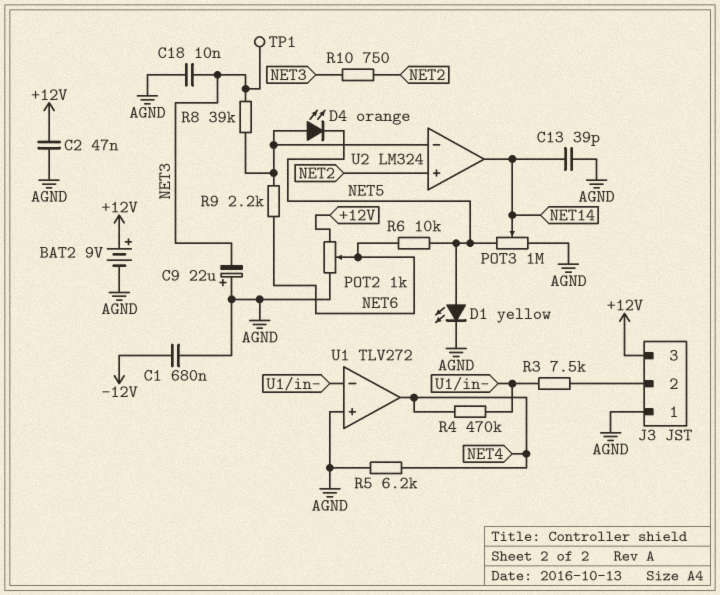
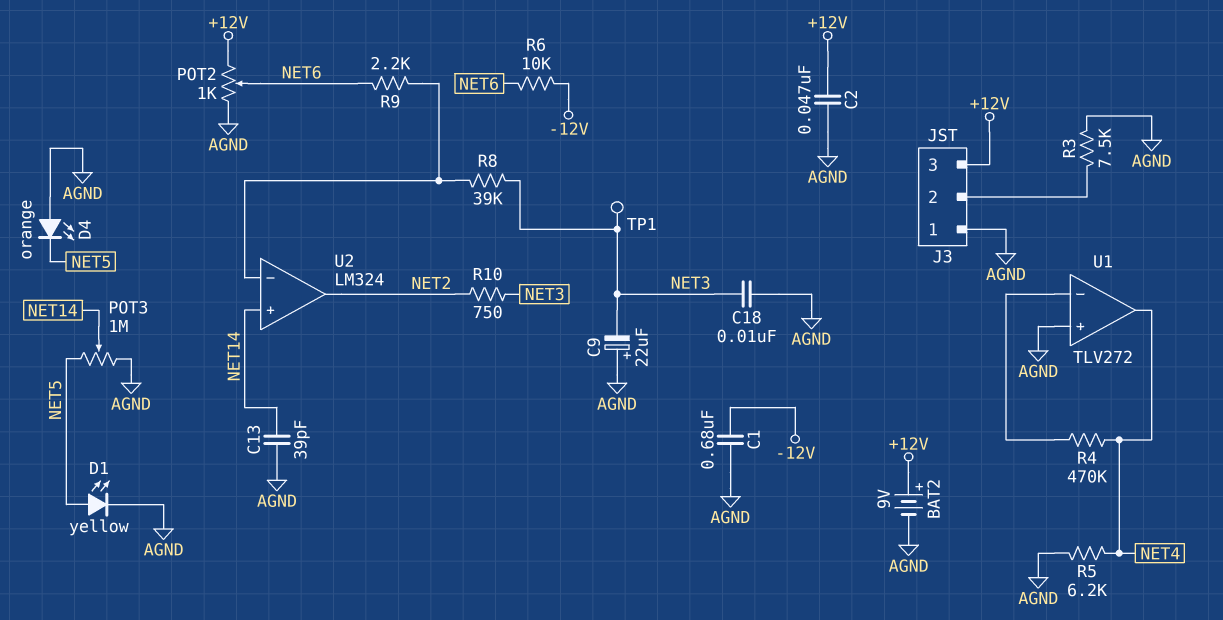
D4: LED orange (A U2/in-, K NET5) -> LED orange (A AGND, K NET5)
R3: 7.5k (J3/2, U1/in-) -> 7.5k (AGND, J3/2)
R6: 10k (NET5, NET6) -> 10k (-12V, NET6)
U2 pin in+: NET2 -> NET14
U2 pin out: NET14 -> NET2

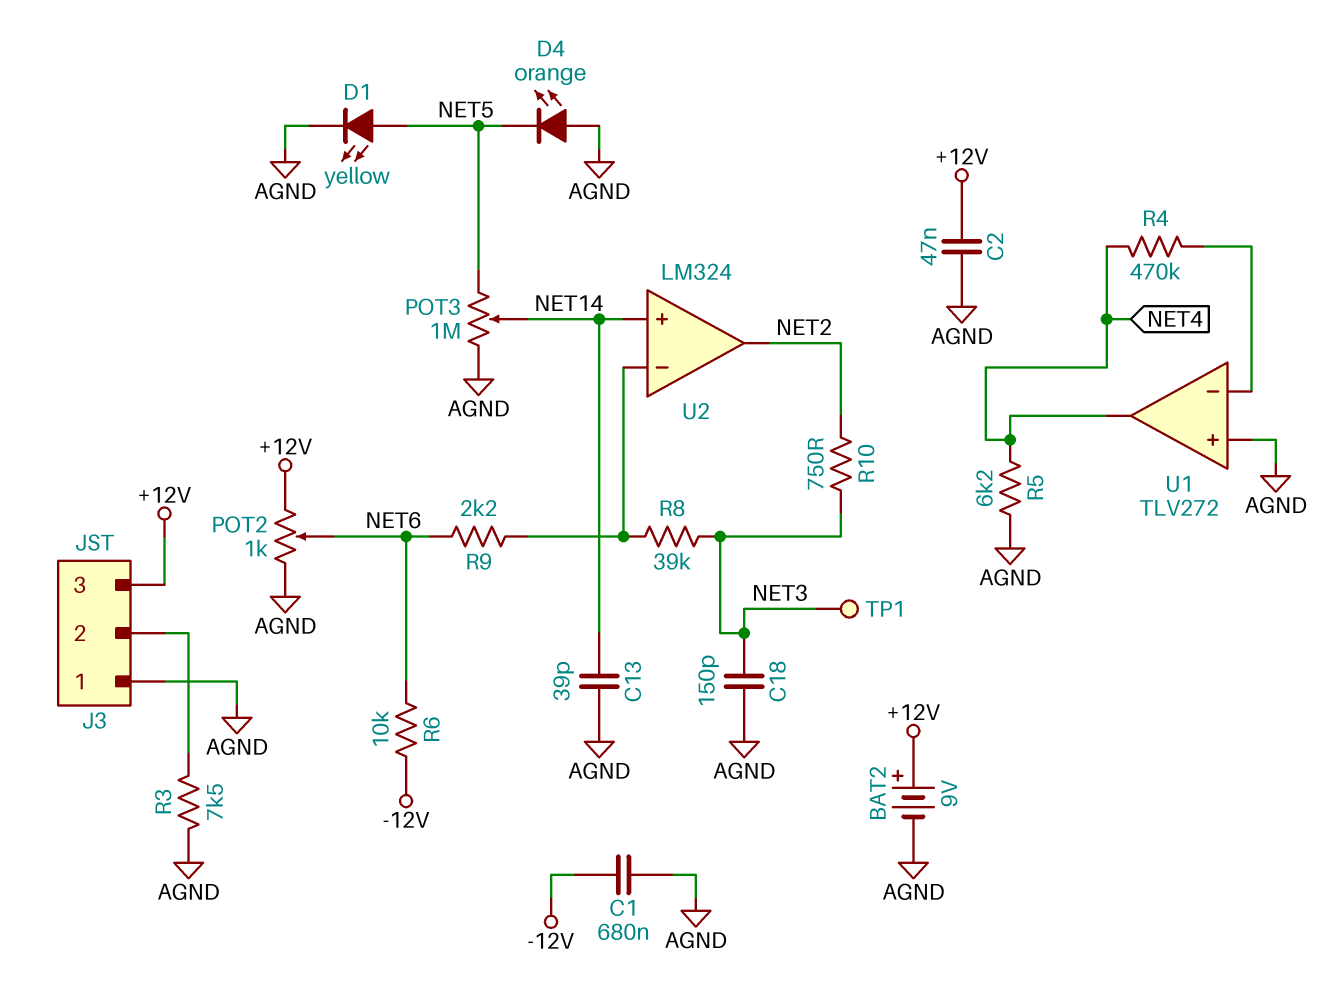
C9: 22uF (plus AGND, minus NET3) -> none
C18: 10nF (AGND, NET3) -> 150pF (AGND, NET3)

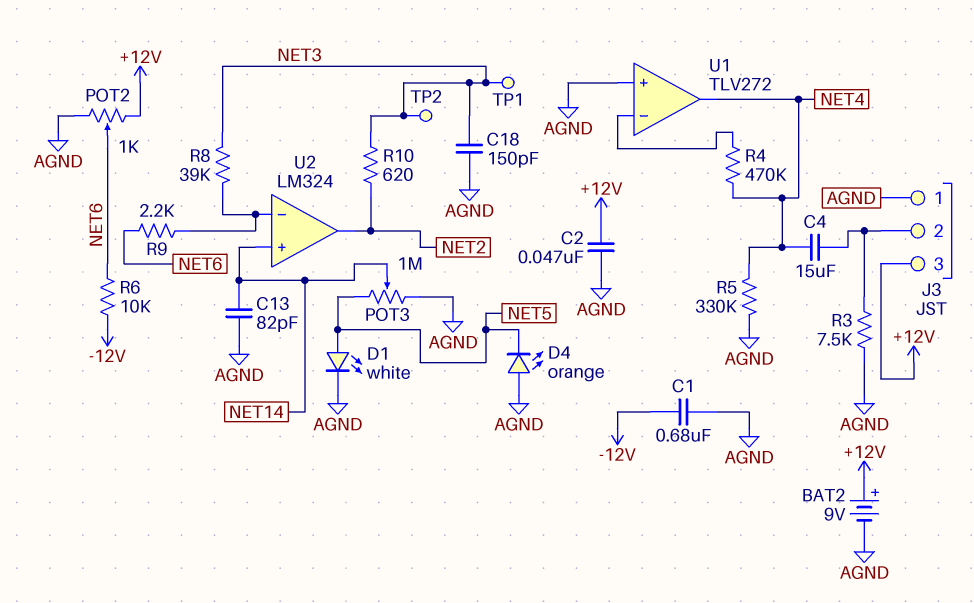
C4: none -> 15uF (J3/2, NET4)
C13: 39pF (AGND, NET14) -> 82pF (AGND, NET14)
D1: LED yellow (A NET5, K AGND) -> LED white (A NET5, K AGND)
R5: 6.2k (AGND, NET4) -> 330k (AGND, NET4)
R10: 750 (NET2, NET3) -> 620 (NET2, NET3)
TP2: none -> test point (NET3)

